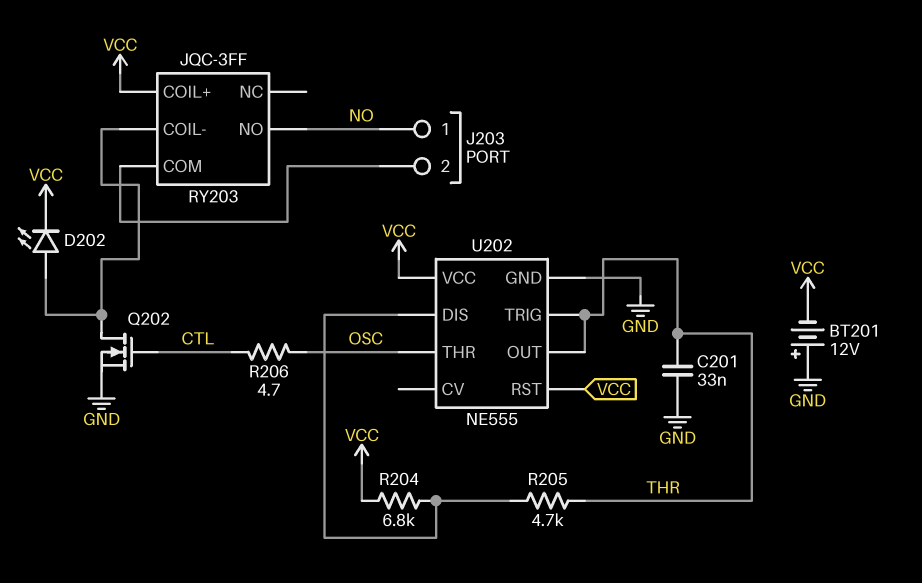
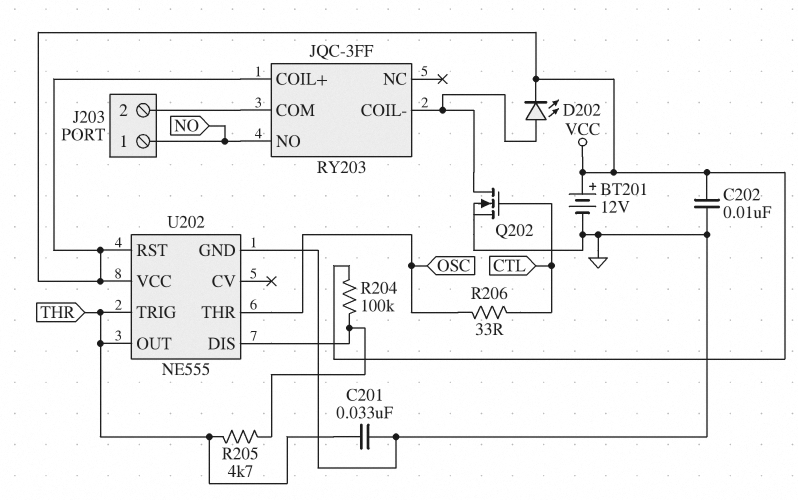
BT201: 12V (plus GND, minus VCC) -> 12V (plus VCC, minus GND)
C202: none -> 10nF (GND, VCC)
R204: 6.8k (U202/DIS, VCC) -> 100k (U202/DIS, VCC)
R206: 4.7 (CTL, OSC) -> 33 (CTL, OSC)

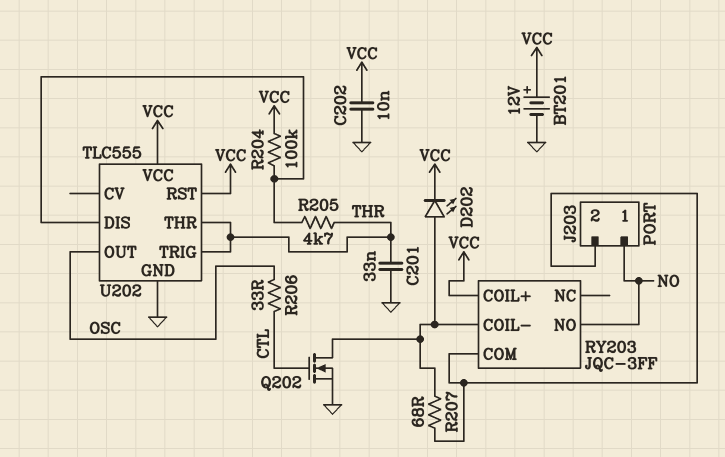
R207: none -> 68 (J203/2, RY203/COIL-)
U202: NE555 -> TLC555
U202 pin OUT: THR -> OSC
U202 pin THR: OSC -> THR

